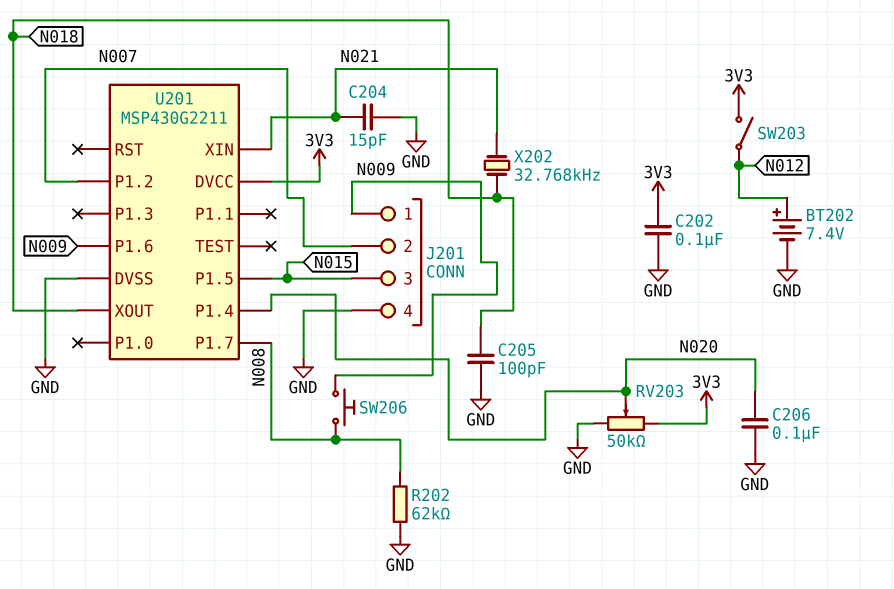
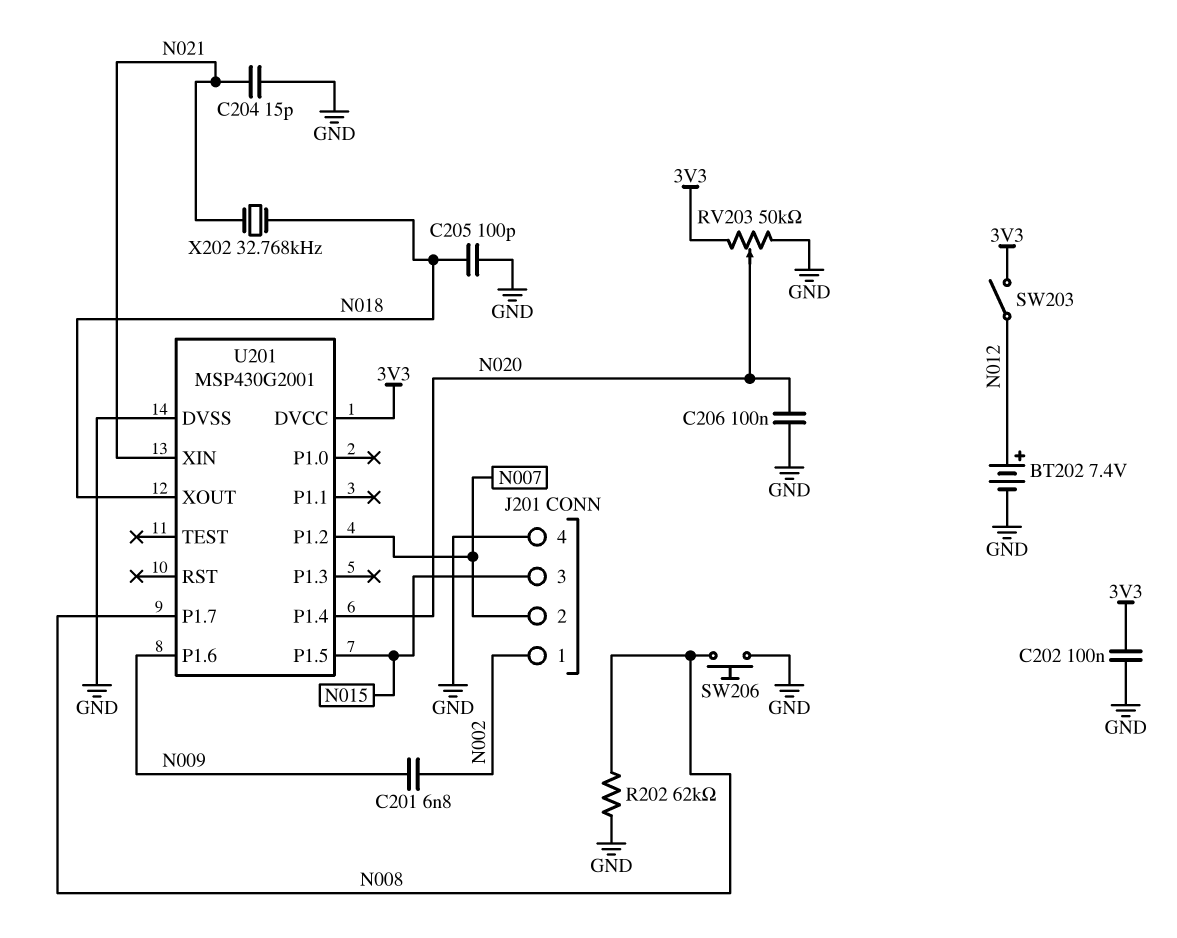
C201: none -> 6.8nF (N002, N009)
J201 pin 1: N009 -> N002
SW206: button (N008, N009) -> button (GND, N008)
U201: MSP430G2211 -> MSP430G2001

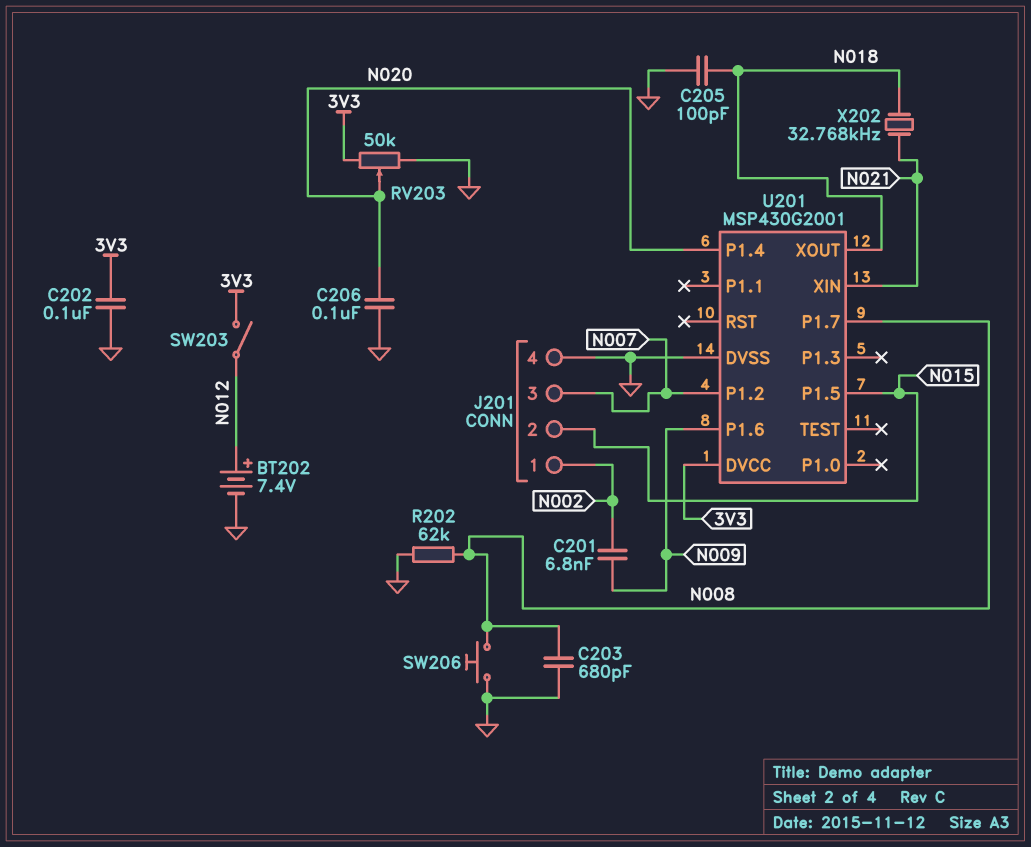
C203: none -> 680pF (GND, N008)
C204: 15pF (GND, N021) -> none
J201 pin 2: N007 -> N015
J201 pin 3: N015 -> N007

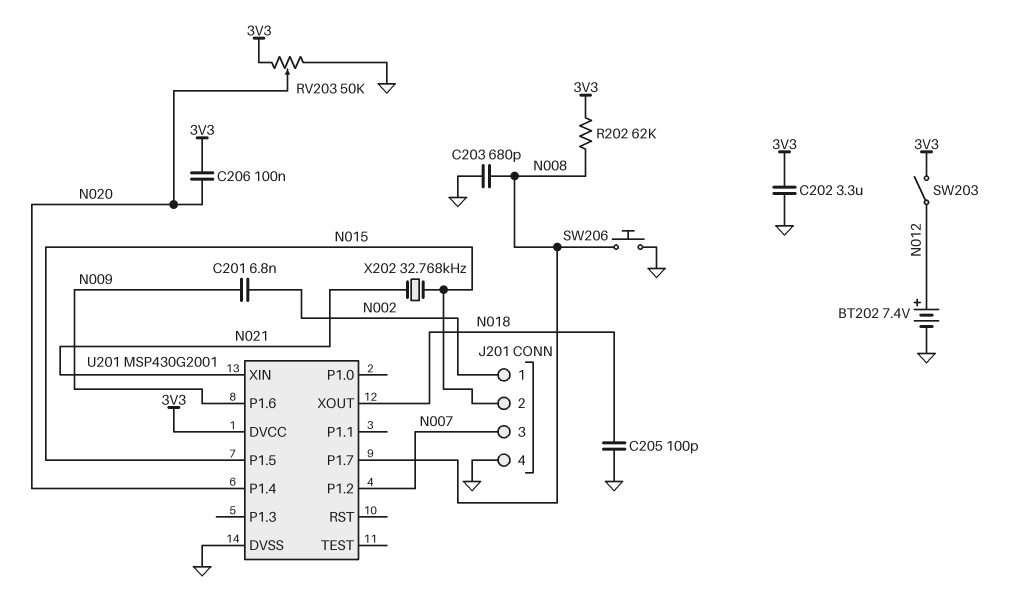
C202: 100nF (3V3, GND) -> 3.3uF (3V3, GND)
C206: 100nF (GND, N020) -> 100nF (3V3, N020)
R202: 62k (GND, N008) -> 62k (3V3, N008)
X202: 32.768kHz (N018, N021) -> 32.768kHz (N015, N021)

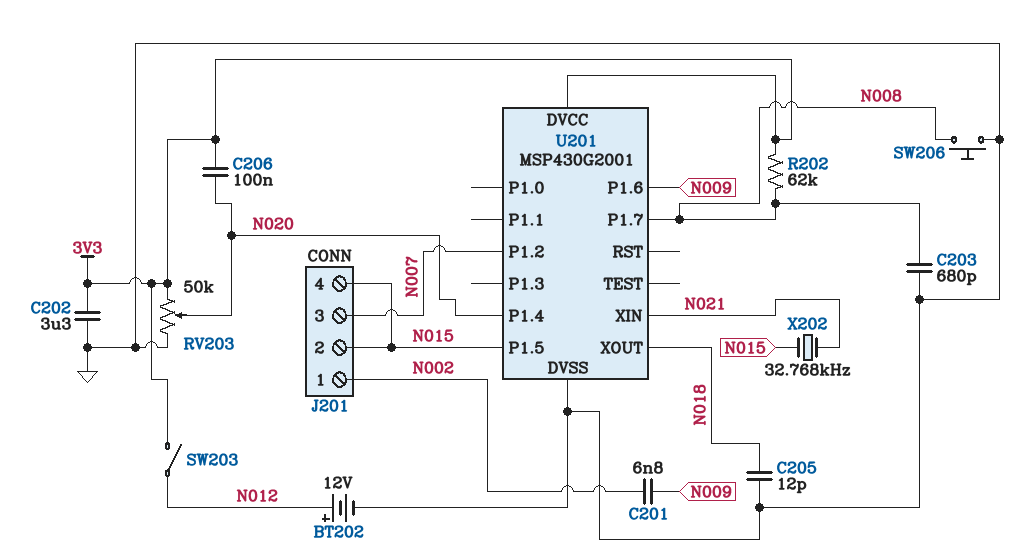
BT202: 7.4V (plus N012, minus GND) -> 12V (plus N012, minus GND)
C205: 100pF (GND, N018) -> 12pF (GND, N018)
J201 pin 4: GND -> N015

